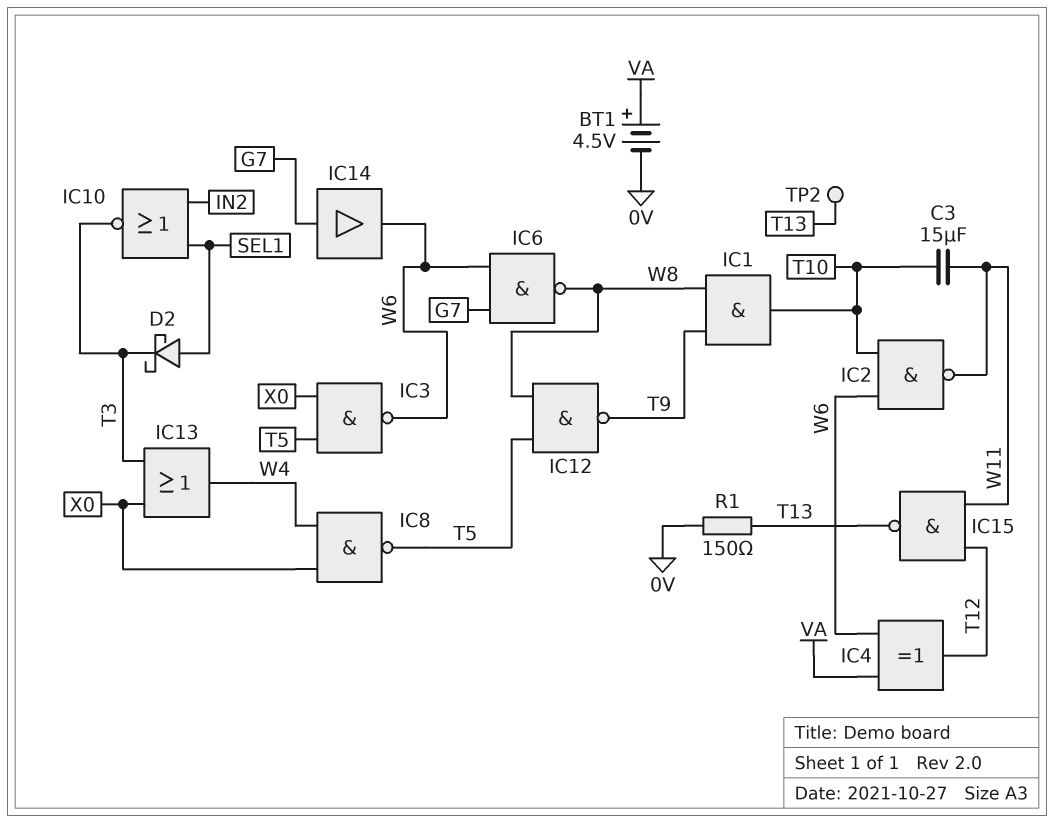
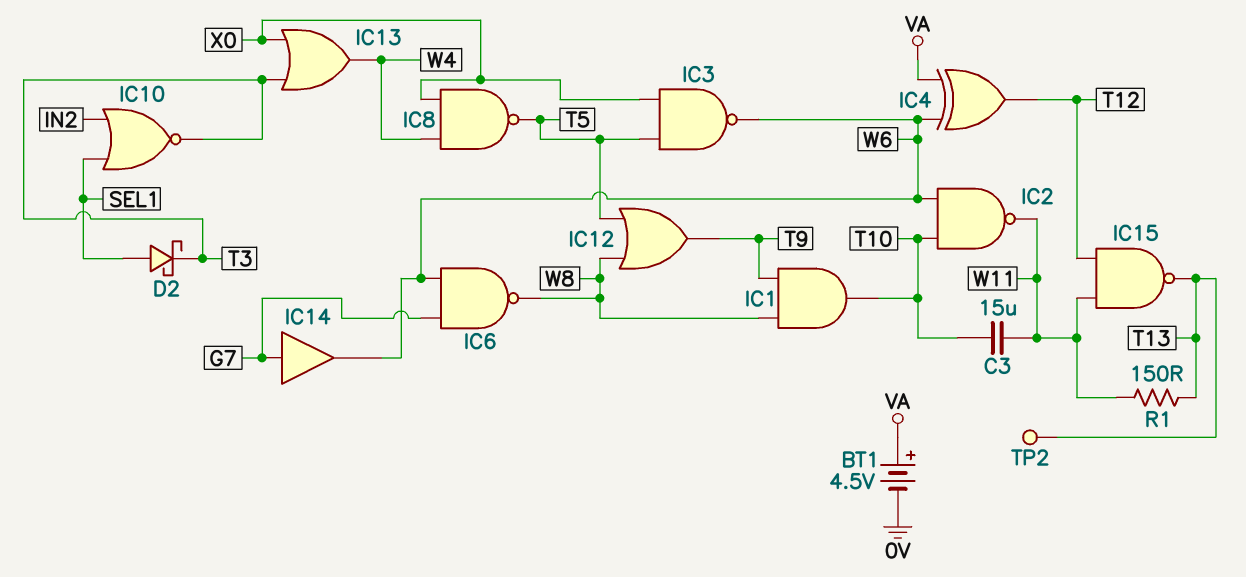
IC12: NAND (in T5, in W8, out T9) -> OR (in T5, in W8, out T9)
R1: 150 (0V, T13) -> 150 (T13, W11)

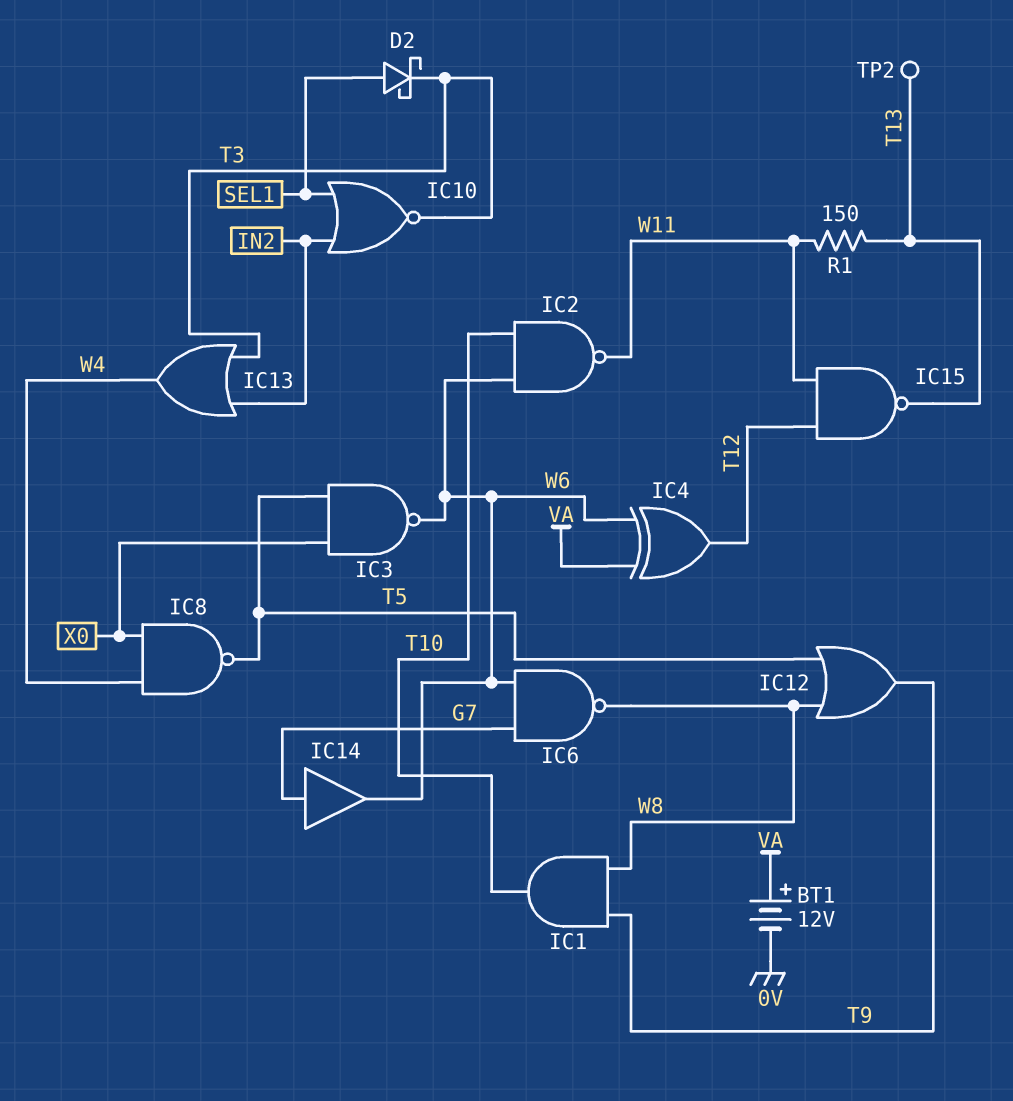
BT1: 4.5V (plus VA, minus 0V) -> 12V (plus VA, minus 0V)
C3: 15uF (T10, W11) -> none
IC13: OR (in T3, in X0, out W4) -> OR (in IN2, in T3, out W4)

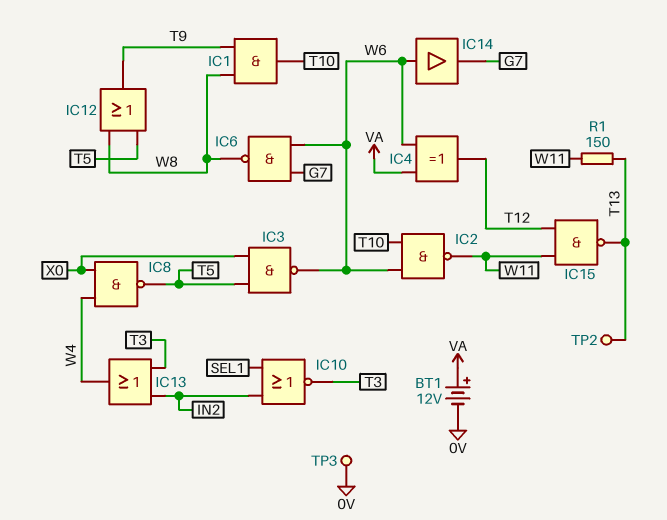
D2: schottky (A SEL1, K T3) -> none
IC14: buffer (in G7, out W6) -> buffer (in W6, out G7)
TP3: none -> test point (0V)

